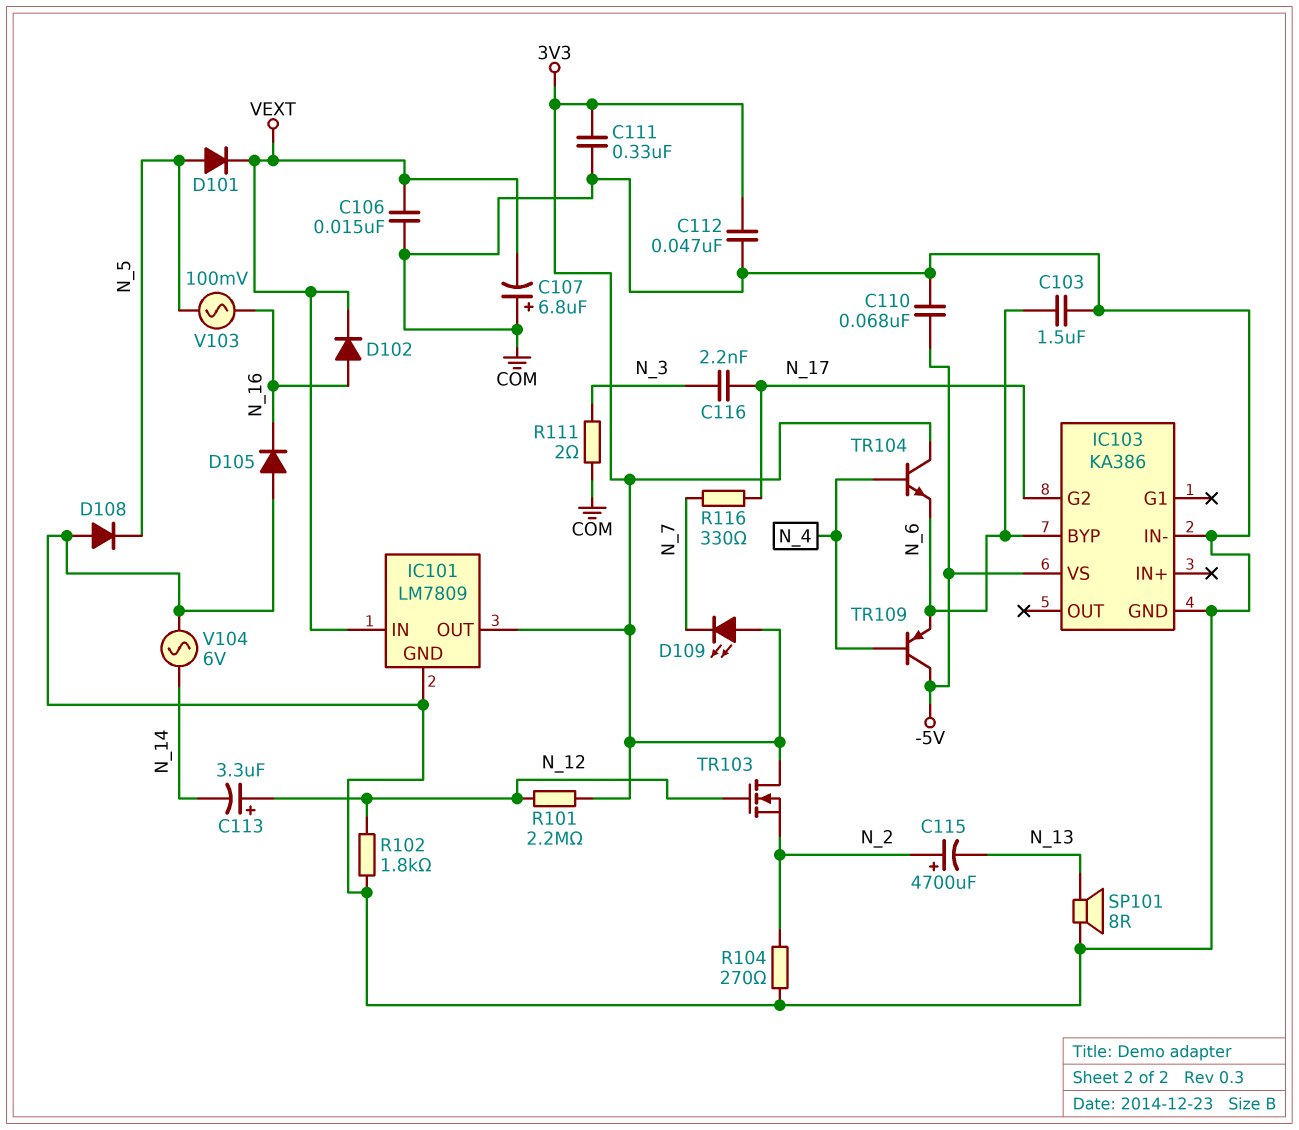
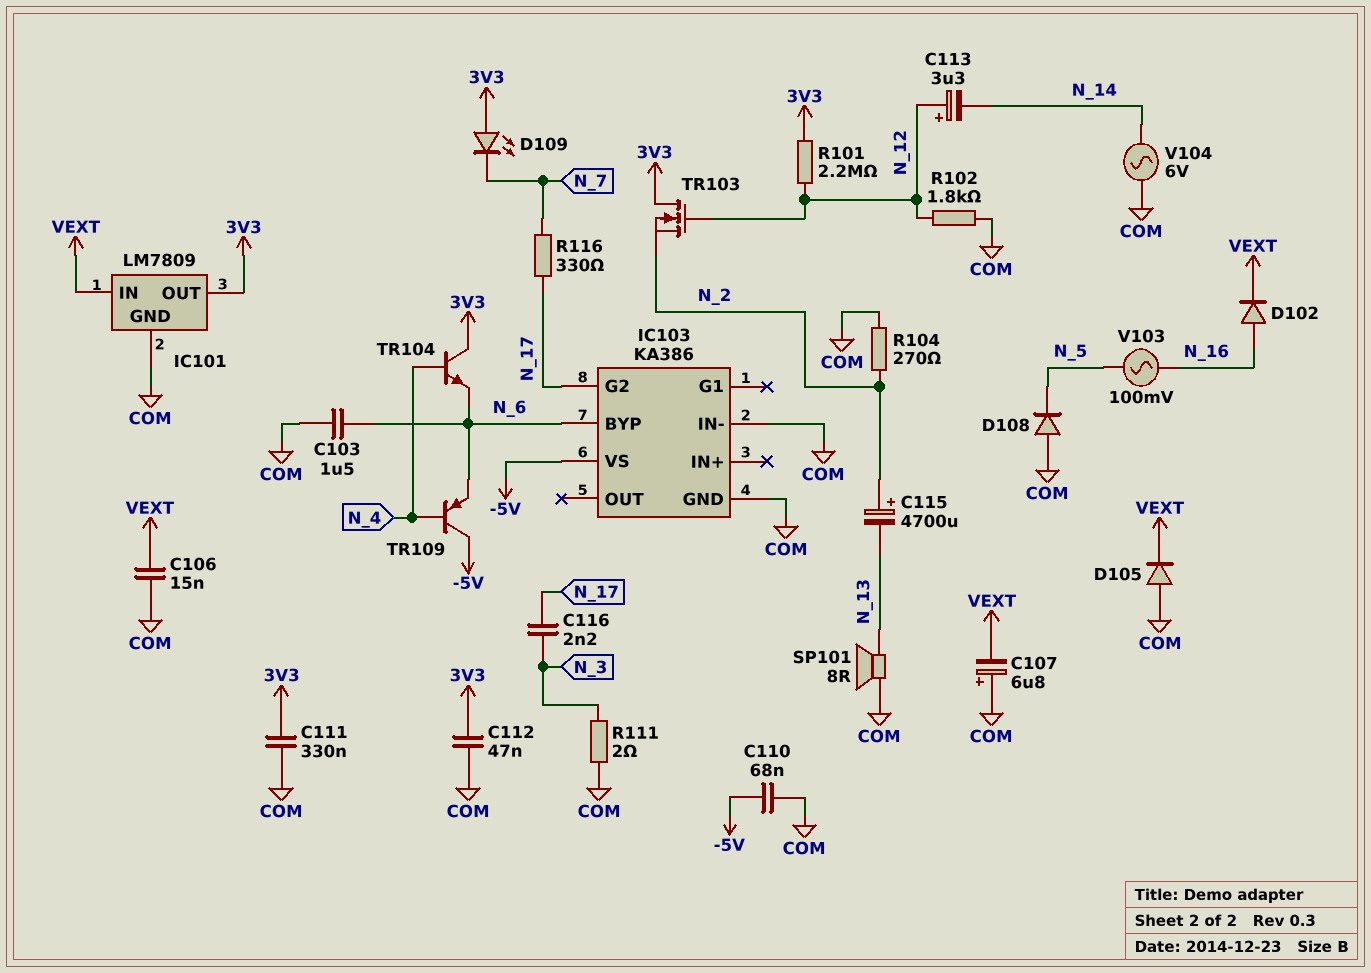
D101: diode (A N_5, K VEXT) -> none
D105: diode (A COM, K N_16) -> diode (A COM, K VEXT)

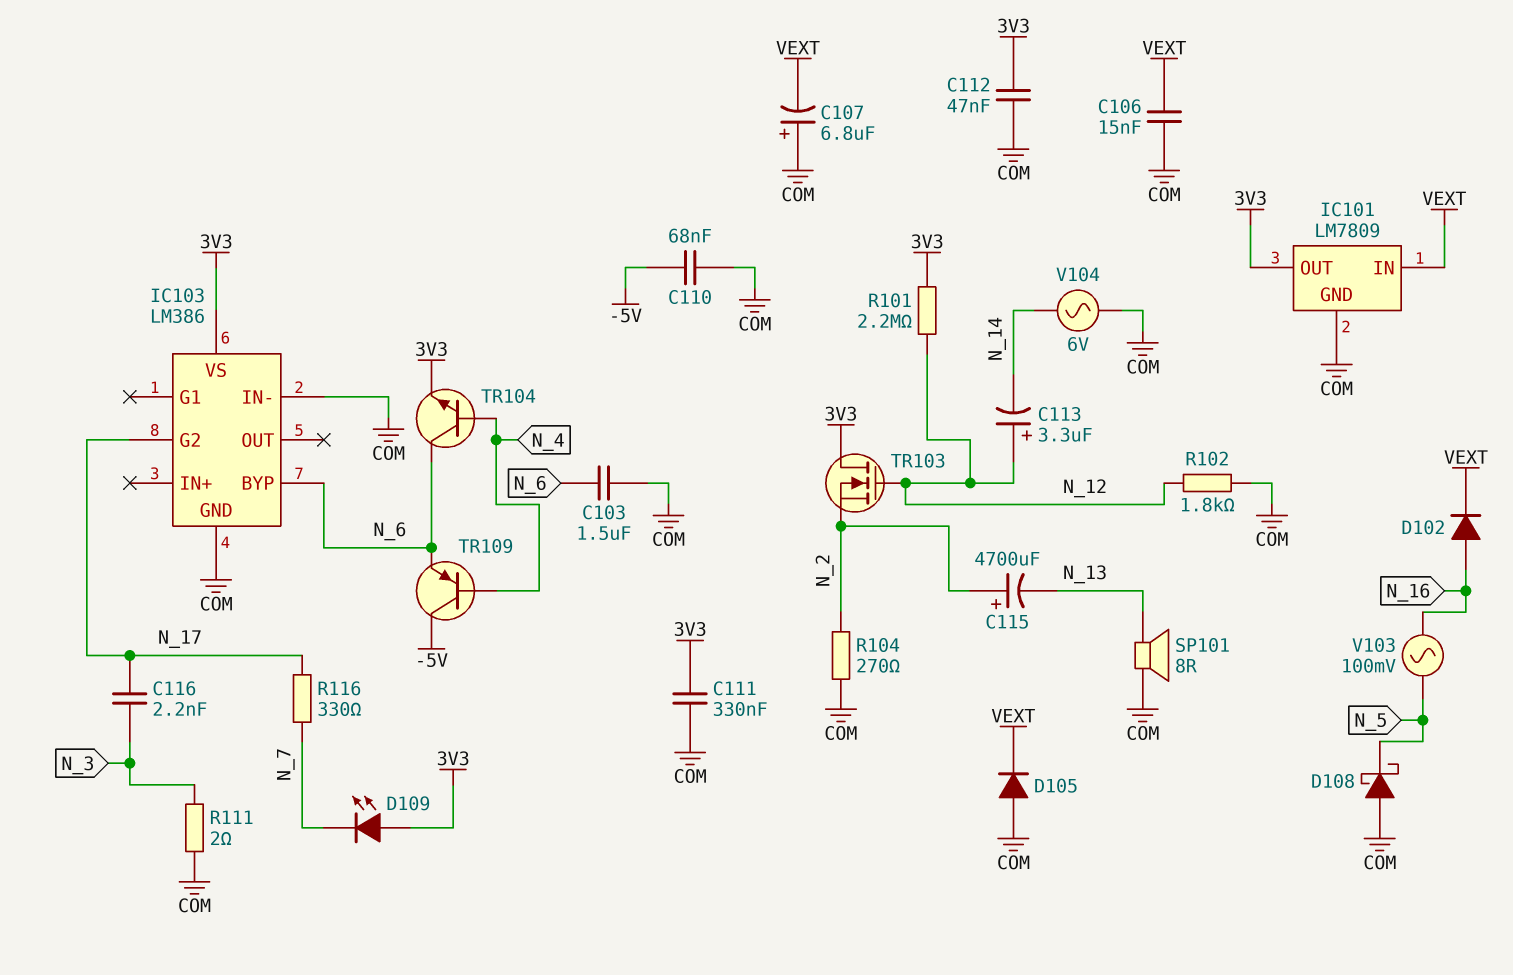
D108: diode (A COM, K N_5) -> schottky (A COM, K N_5)
IC103: KA386 -> LM386
IC103 pin VS: -5V -> 3V3
TR104: NPN (B N_4, C 3V3, E N_6) -> NPN (B N_4, C N_6, E 3V3)

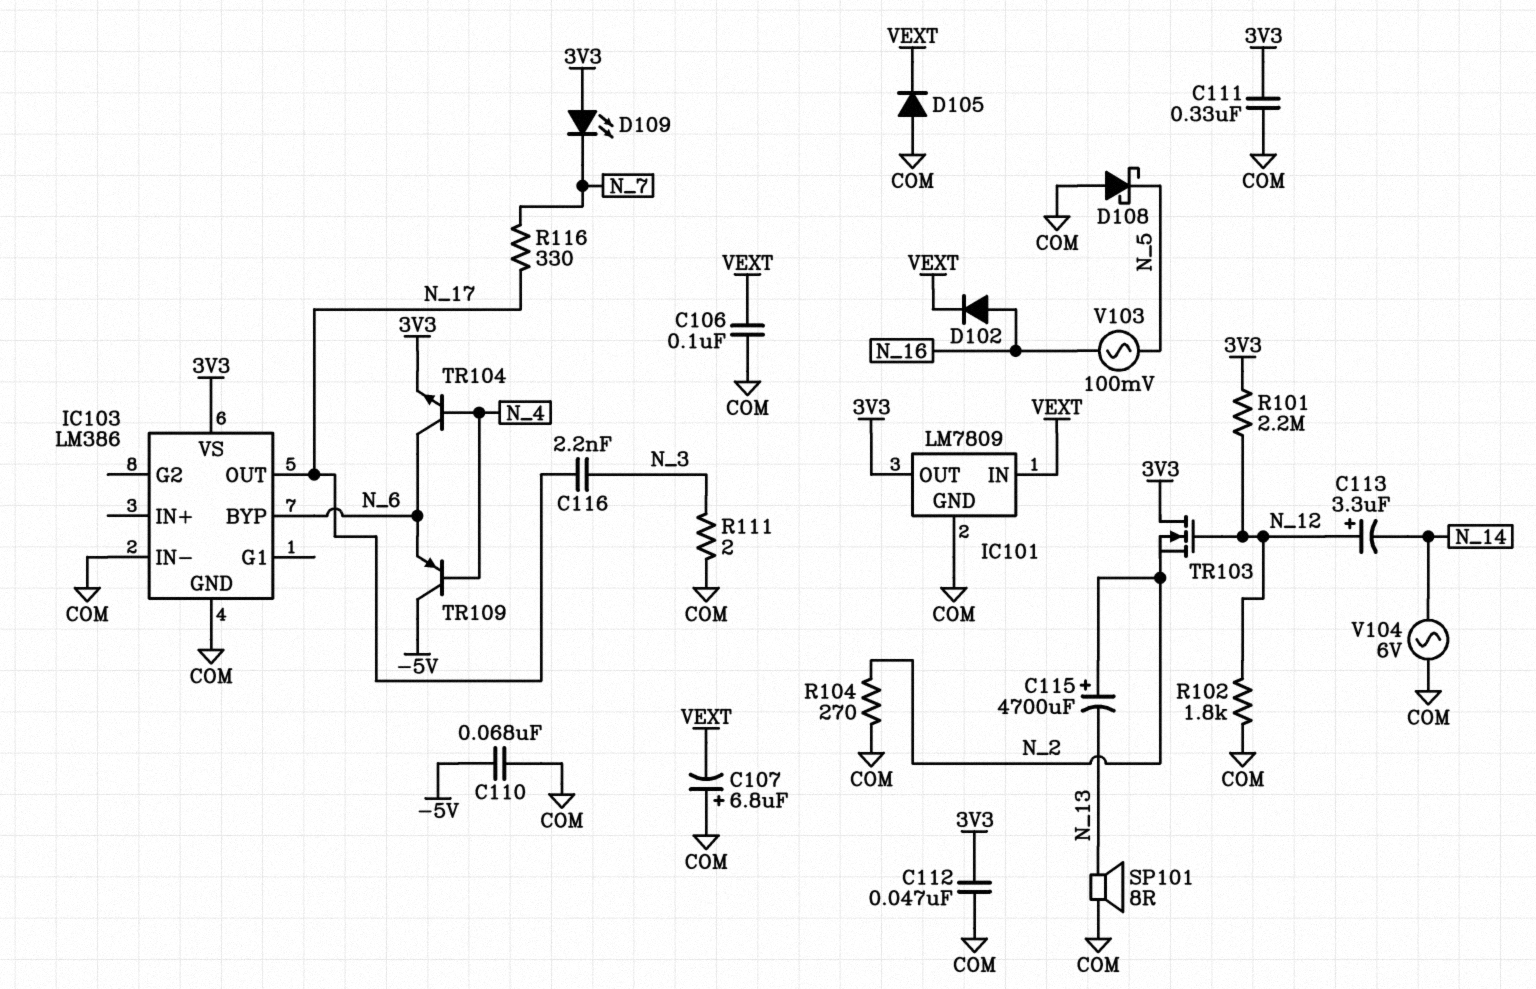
C103: 1.5uF (COM, N_6) -> none
C106: 15nF (COM, VEXT) -> 100nF (COM, VEXT)
IC103 pin G2: N_17 -> none
IC103 pin OUT: none -> N_17

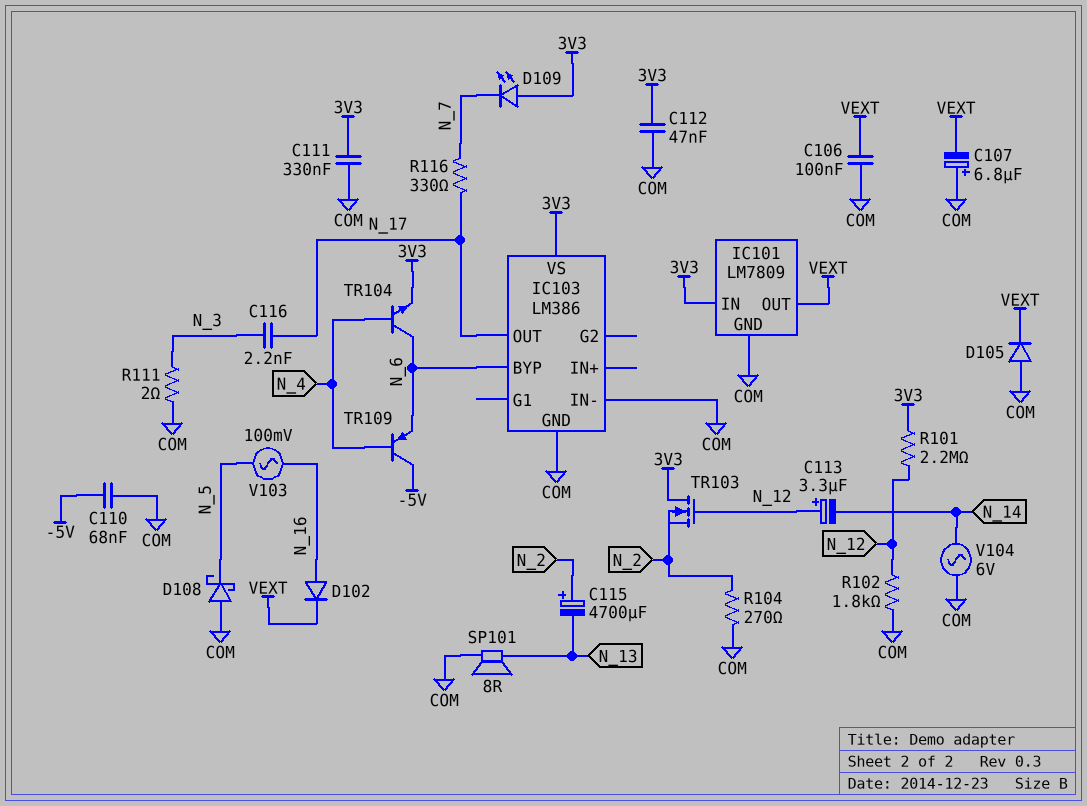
IC101 pin IN: VEXT -> 3V3
IC101 pin OUT: 3V3 -> VEXT

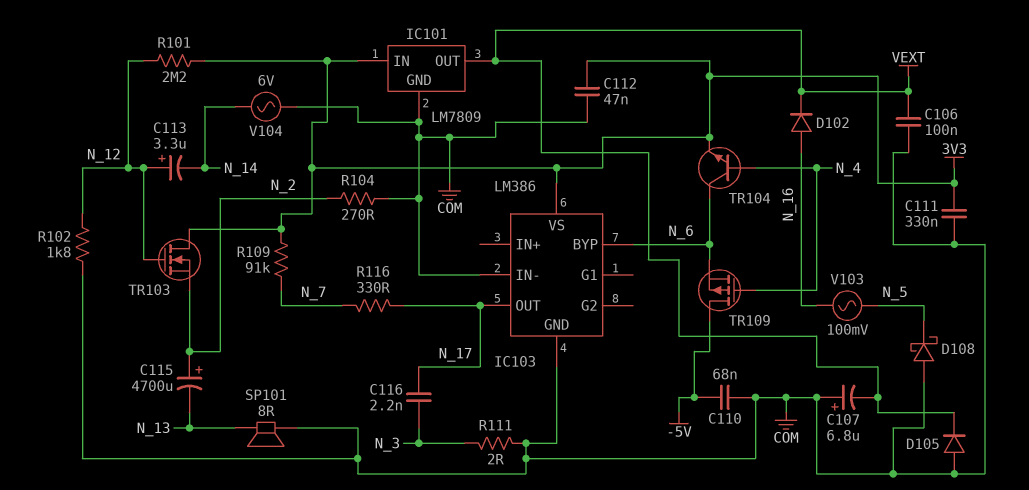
D109: LED (A 3V3, K N_7) -> none
R109: none -> 91k (3V3, N_7)
TR109: PNP (B N_4, C -5V, E N_6) -> PMOS (G N_4, D -5V, S N_6)

